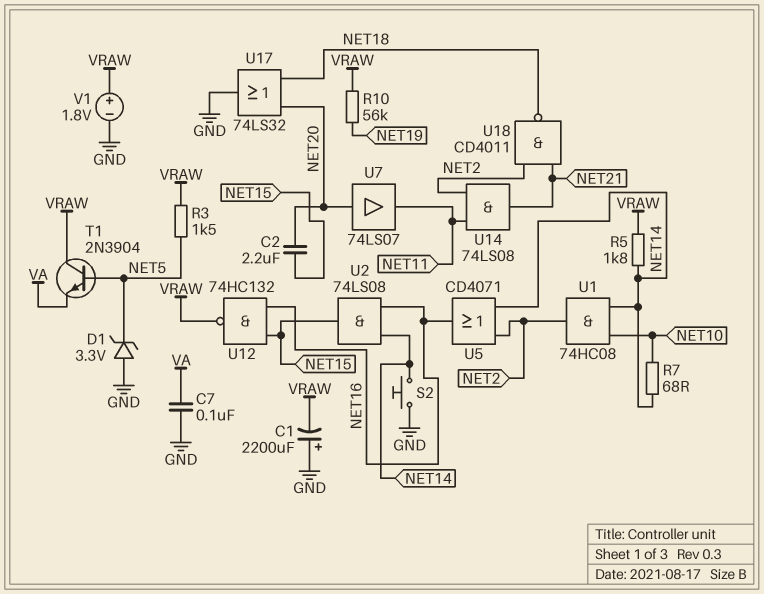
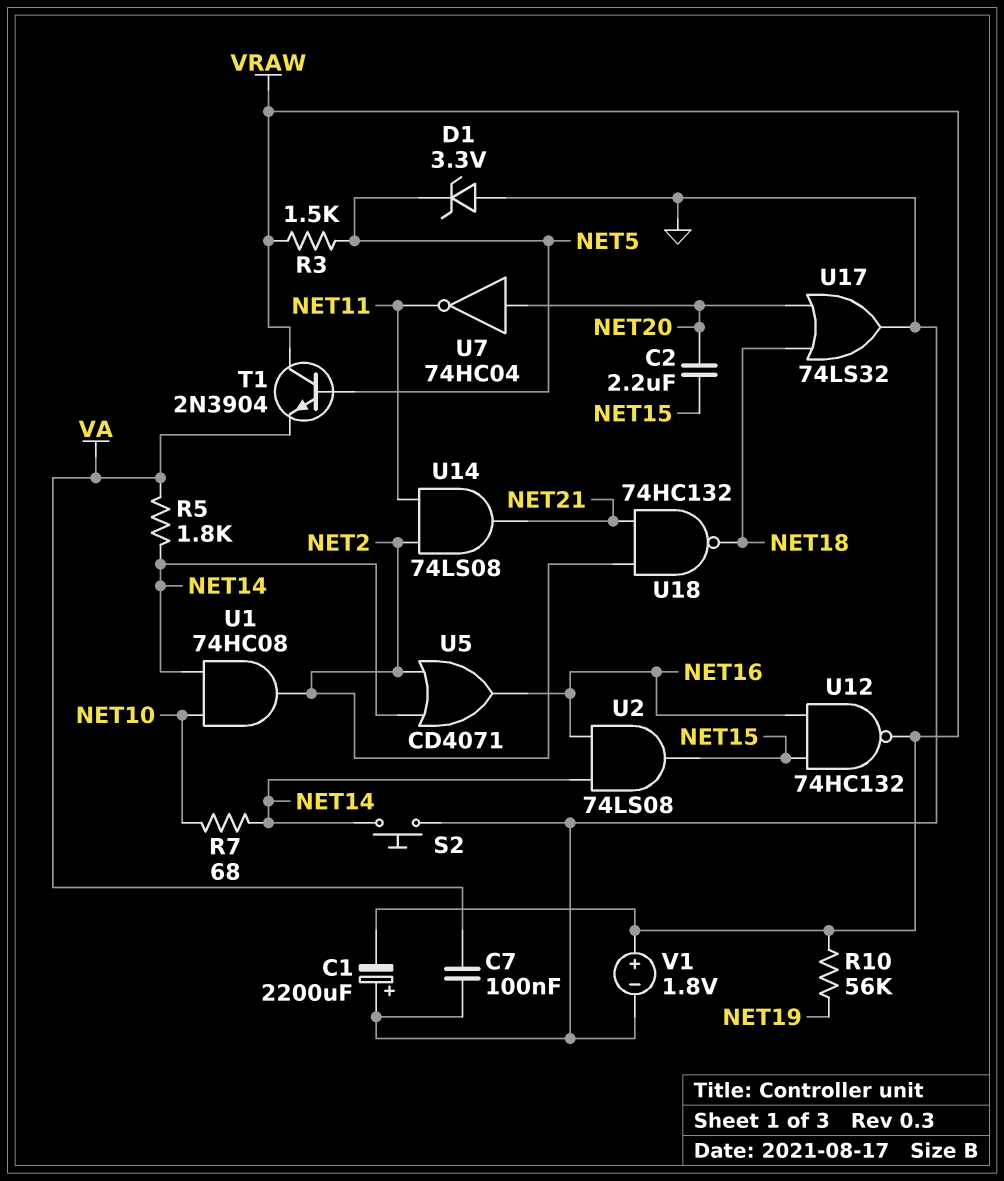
R5: 1.8k (NET14, VRAW) -> 1.8k (NET14, VA)
U7: buffer 74LS07 (in NET20, out NET11) -> NOT 74HC04 (in NET20, out NET11)
U18: NAND CD4011 (in NET2, in NET21, out NET18) -> NAND 74HC132 (in NET2, in NET21, out NET18)

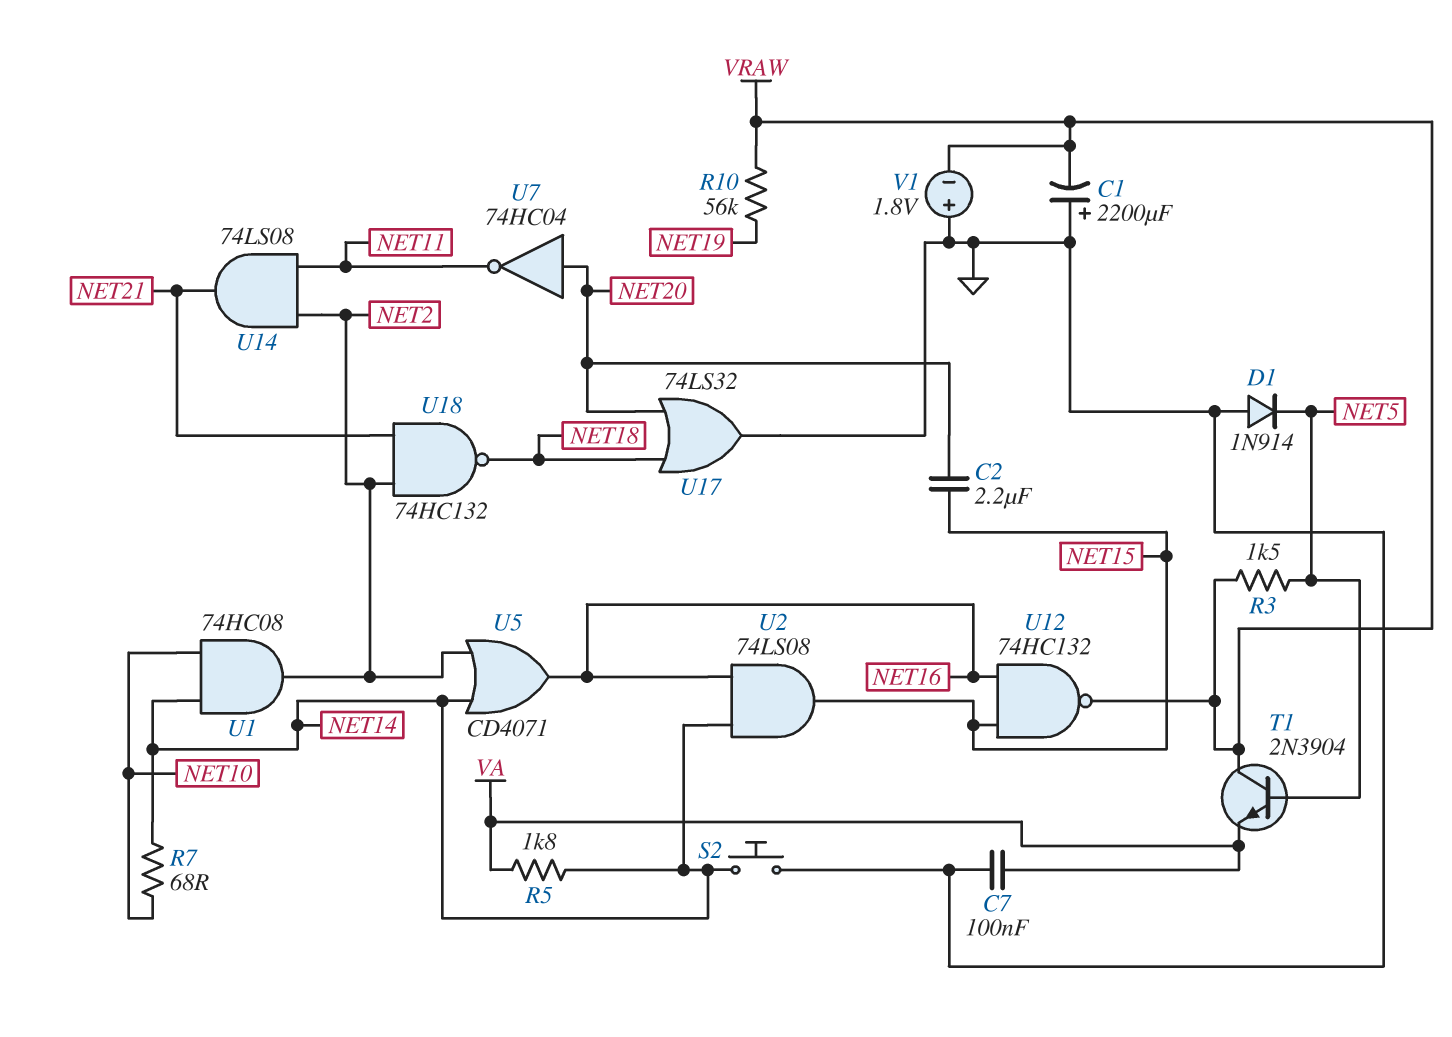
D1: zener 3.3V (A GND, K NET5) -> diode 1N914 (A GND, K NET5)
V1: 1.8V (plus VRAW, minus GND) -> 1.8V (plus GND, minus VRAW)

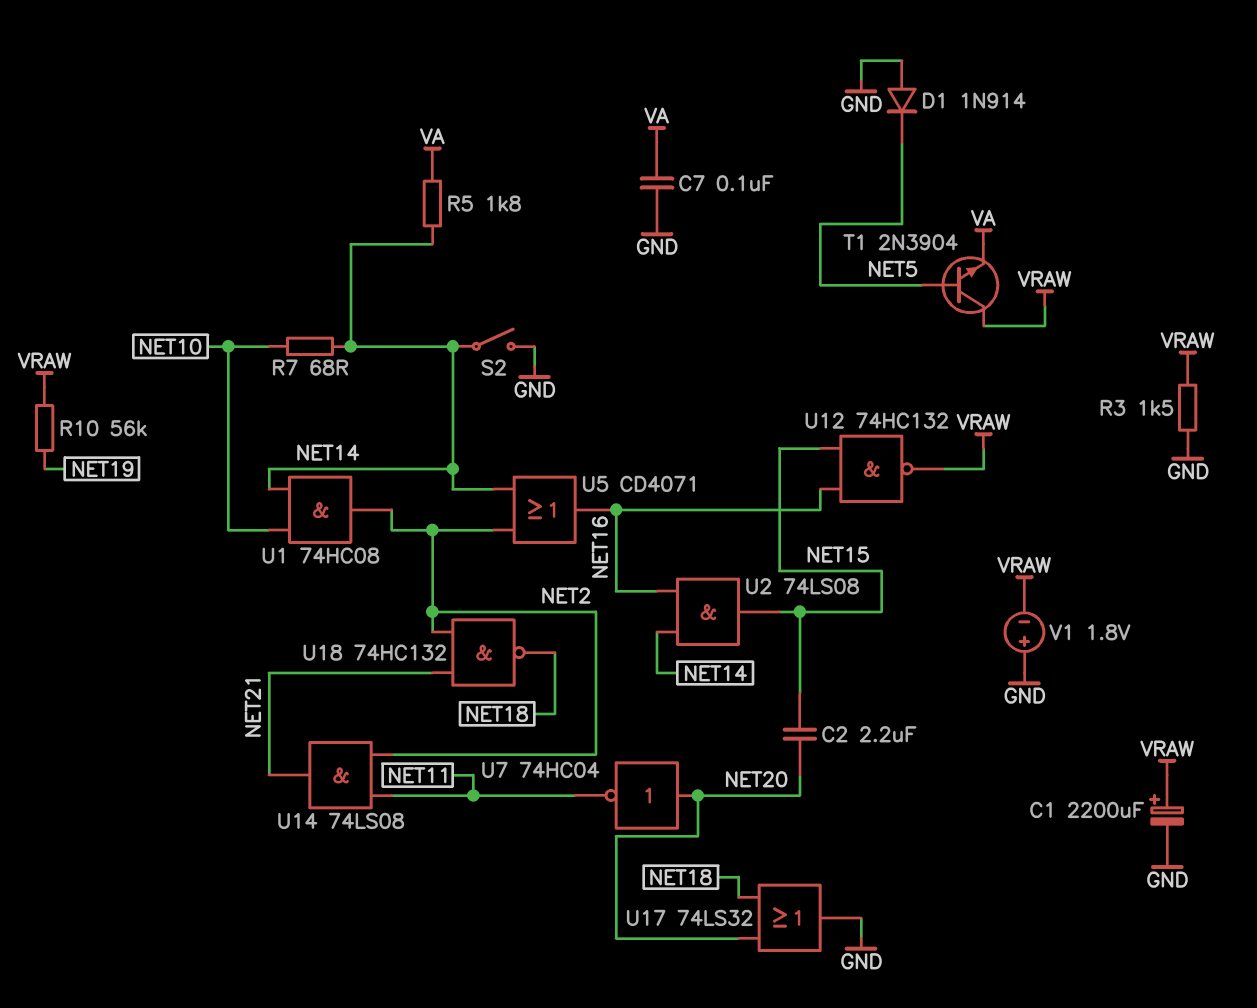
C1: 2200uF (plus GND, minus VRAW) -> 2200uF (plus VRAW, minus GND)
R3: 1.5k (NET5, VRAW) -> 1.5k (GND, VRAW)
S2: button (GND, NET14) -> switch (GND, NET14)

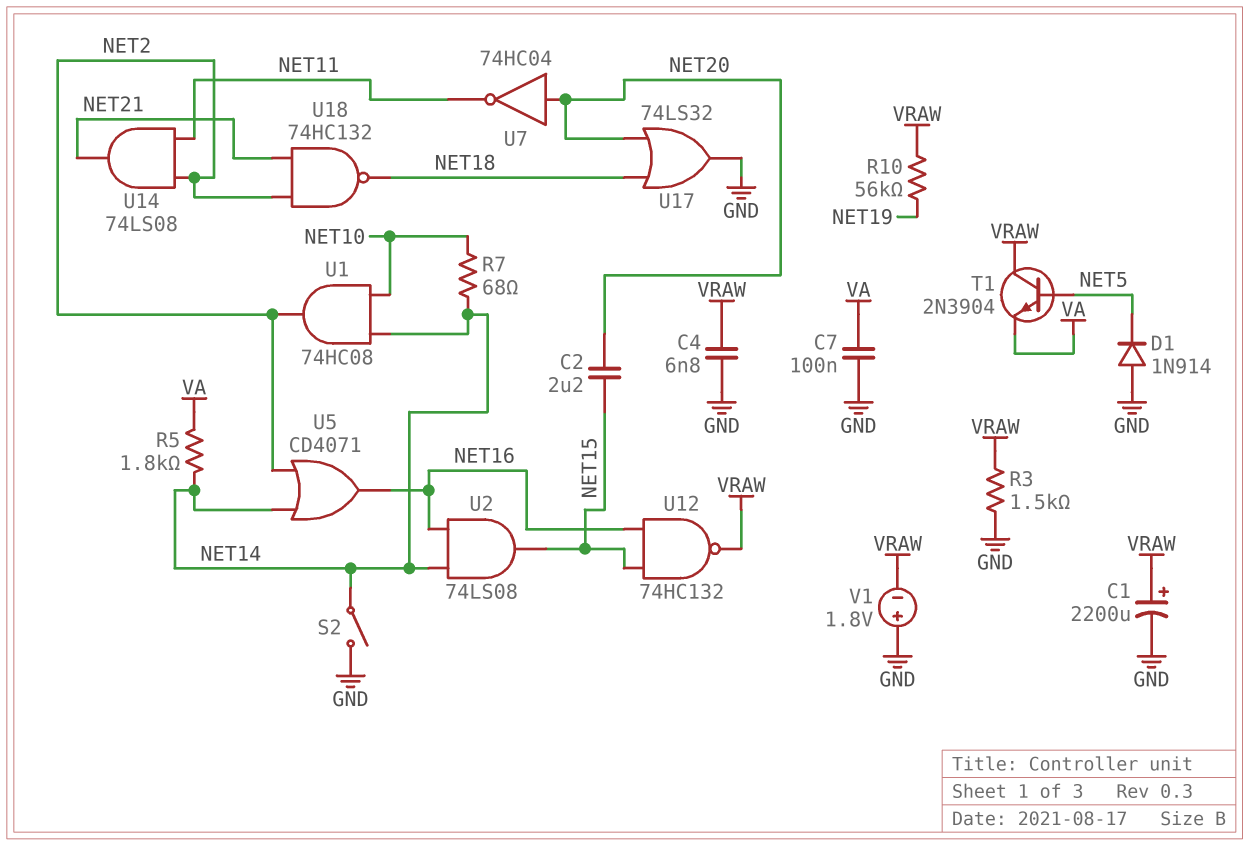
C4: none -> 6.8nF (GND, VRAW)

